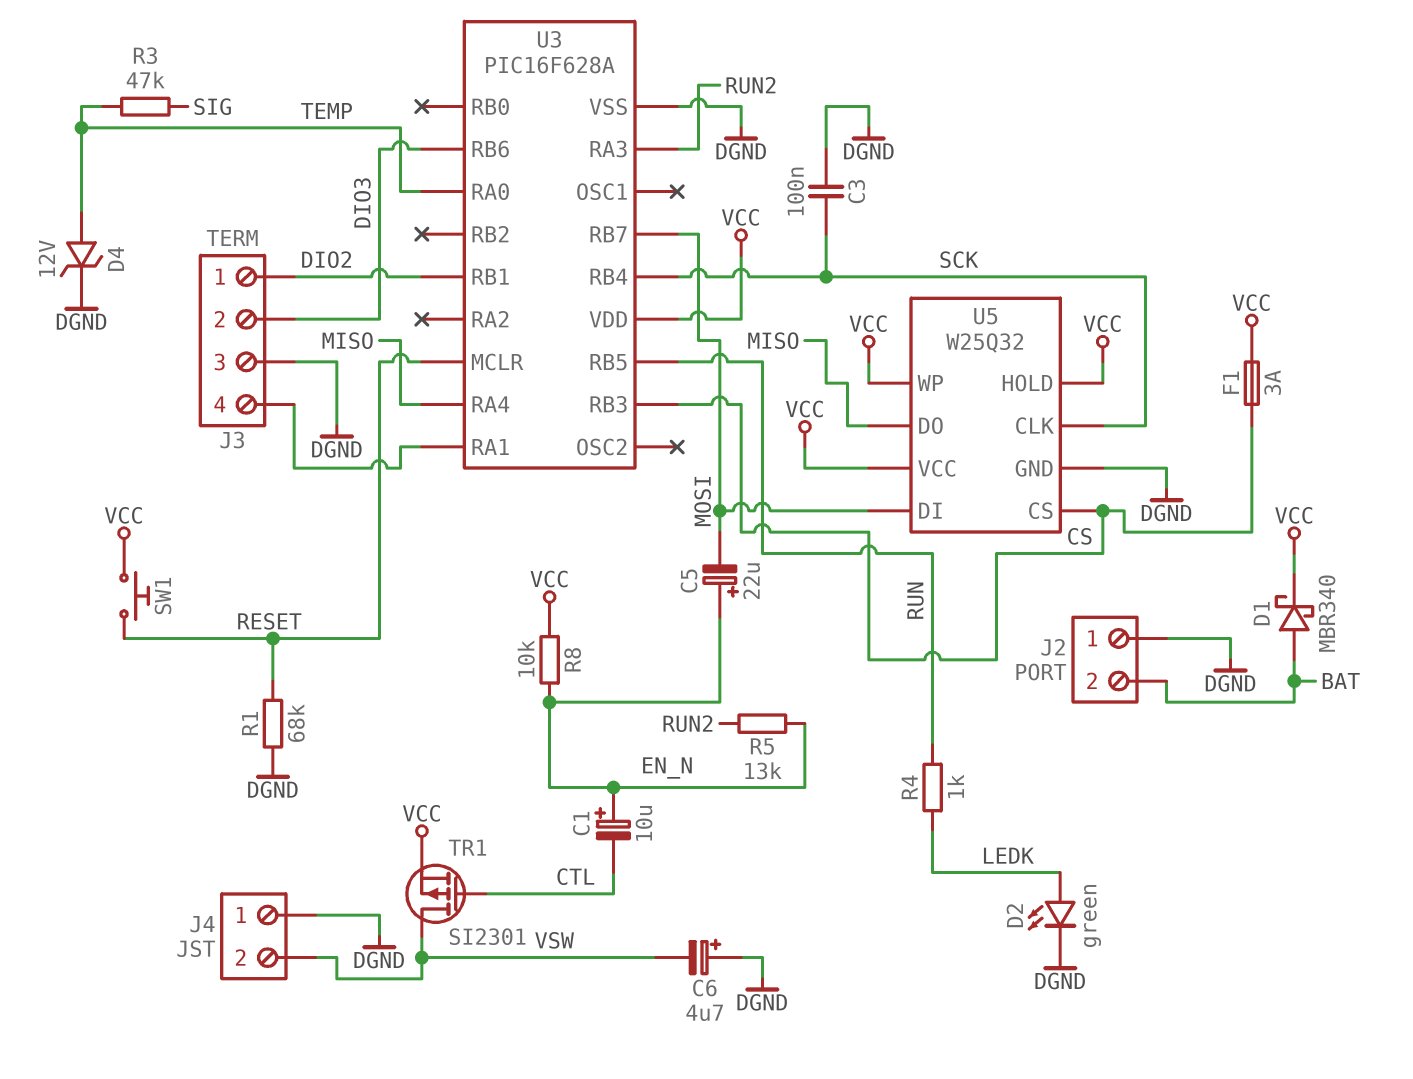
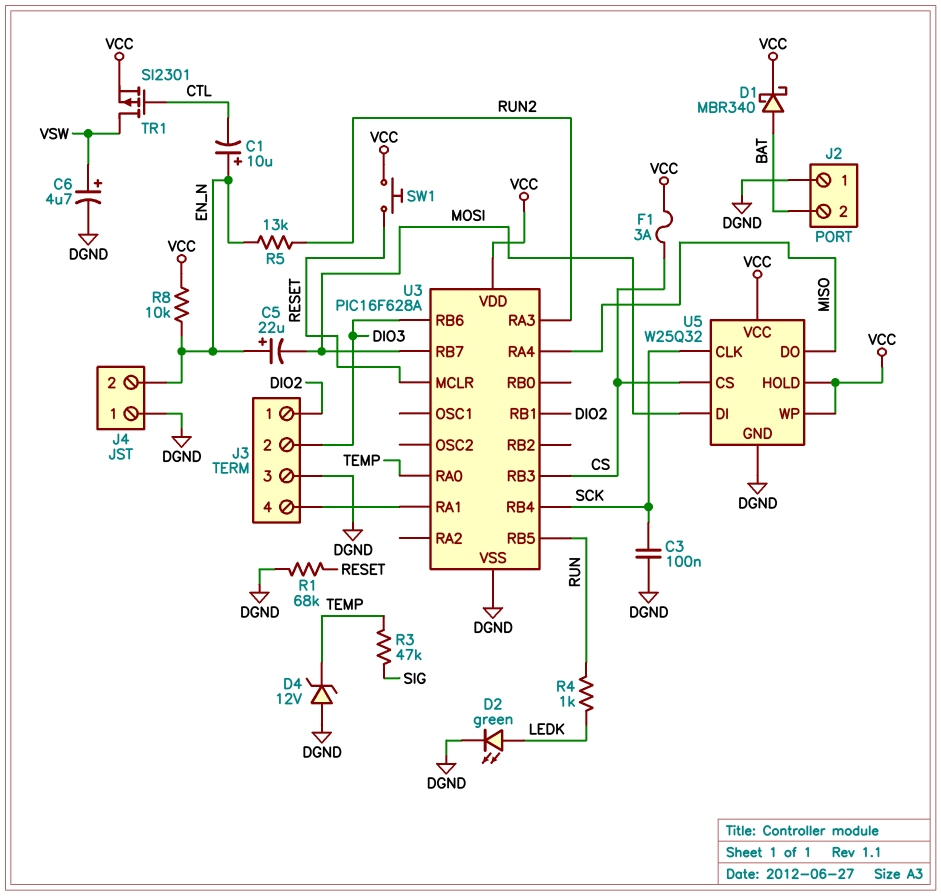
C6: 4.7uF (plus DGND, minus VSW) -> 4.7uF (plus VSW, minus DGND)
D4: zener 12V (A TEMP, K DGND) -> zener 12V (A DGND, K TEMP)
J4 pin 2: VSW -> EN_N

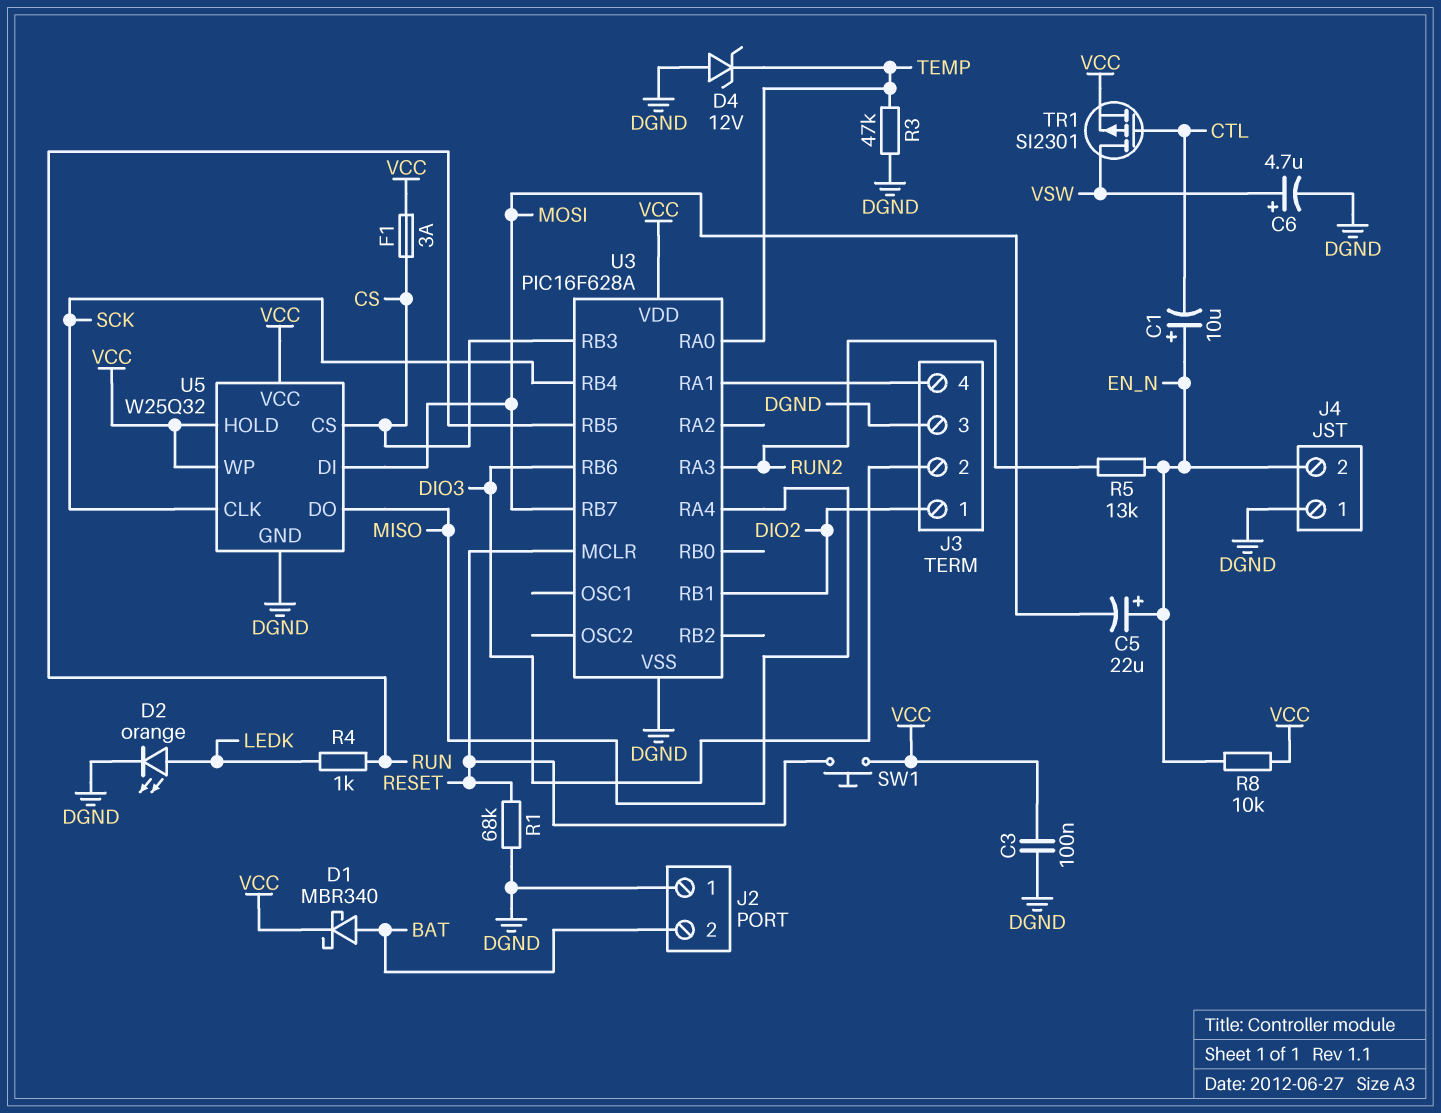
C3: 100nF (DGND, SCK) -> 100nF (DGND, VCC)
D2: LED green (A LEDK, K DGND) -> LED orange (A LEDK, K DGND)
R3: 47k (SIG, TEMP) -> 47k (DGND, TEMP)

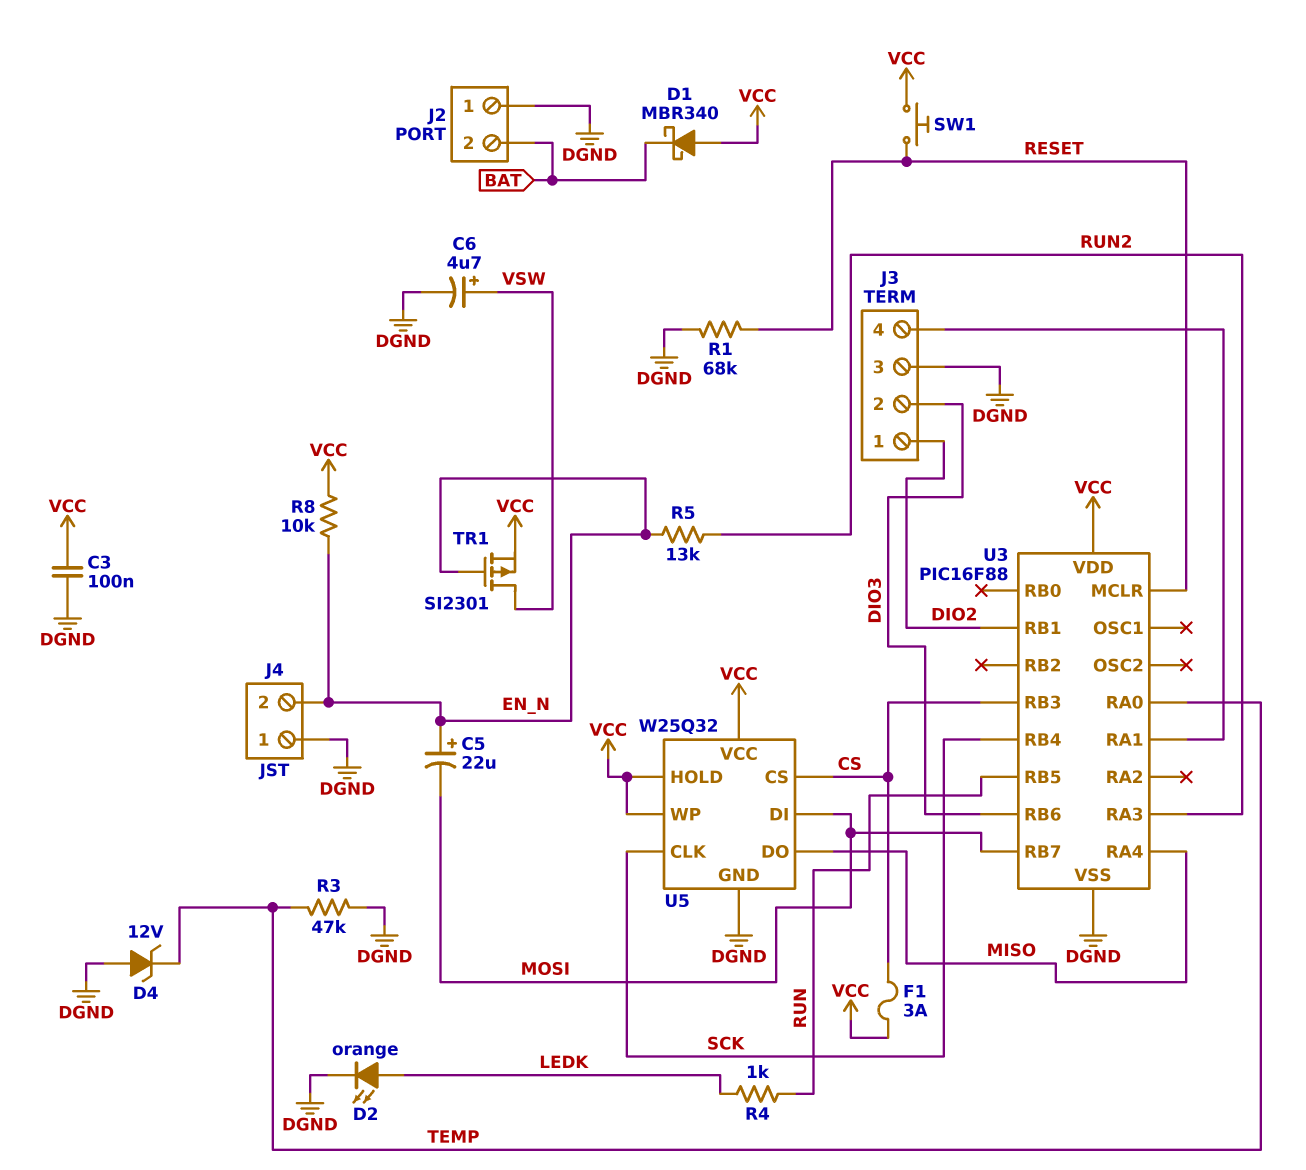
C1: 10uF (plus EN_N, minus CTL) -> none
D1: schottky MBR340 (A BAT, K VCC) -> schottky MBR340 (A VCC, K BAT)
TR1: PMOS SI2301 (G CTL, D VSW, S VCC) -> PMOS SI2301 (G EN_N, D VSW, S VCC)
U3: PIC16F628A -> PIC16F88

